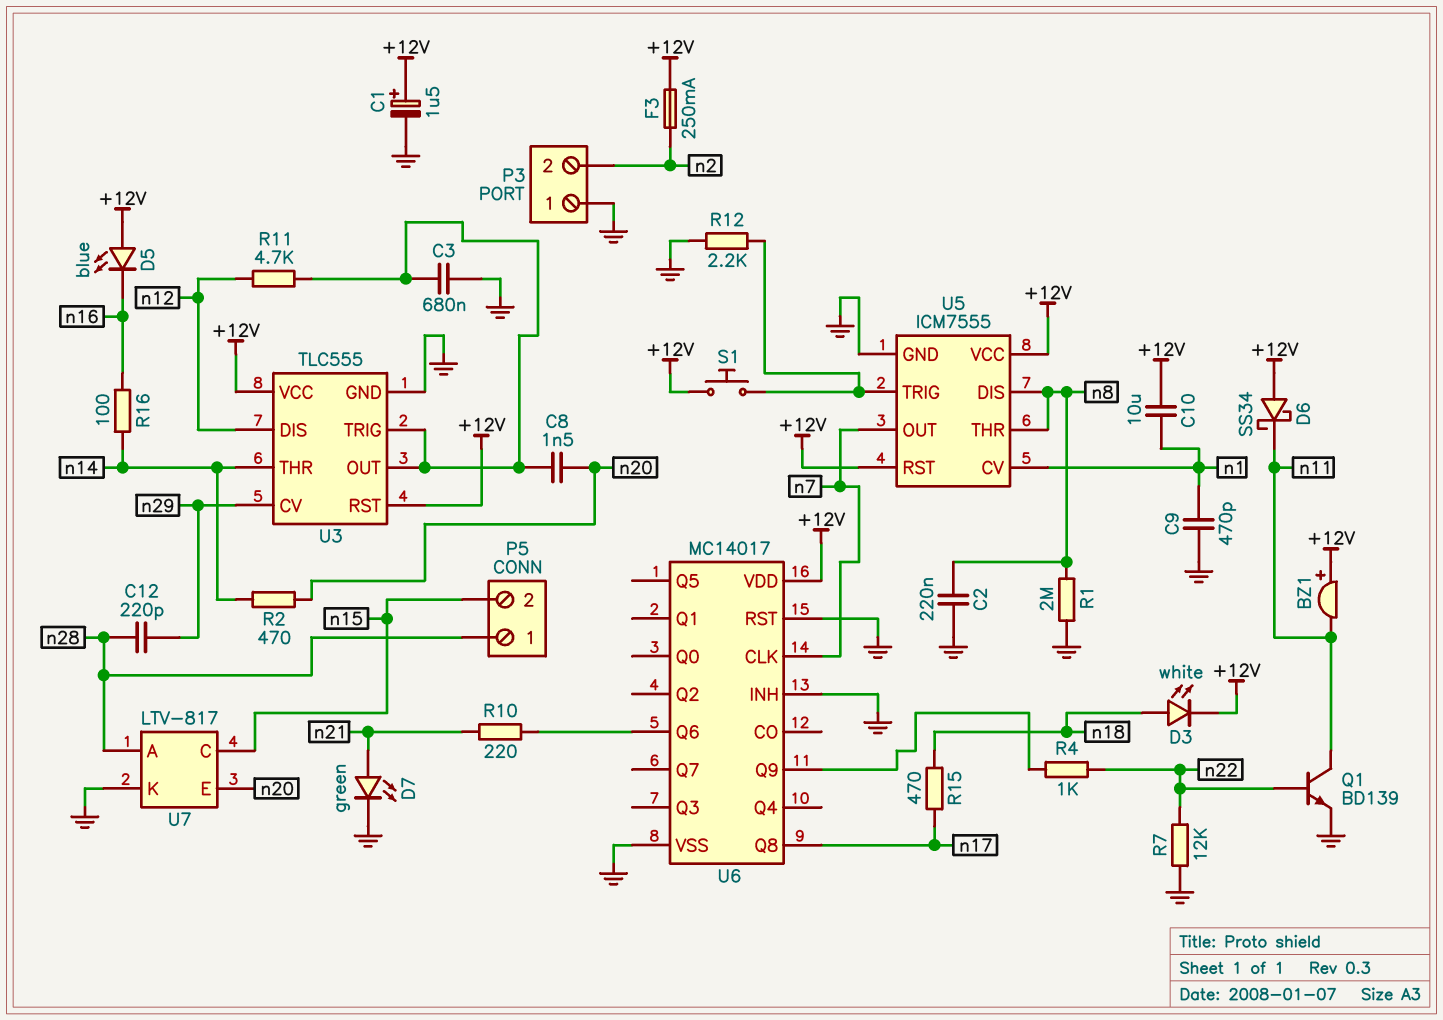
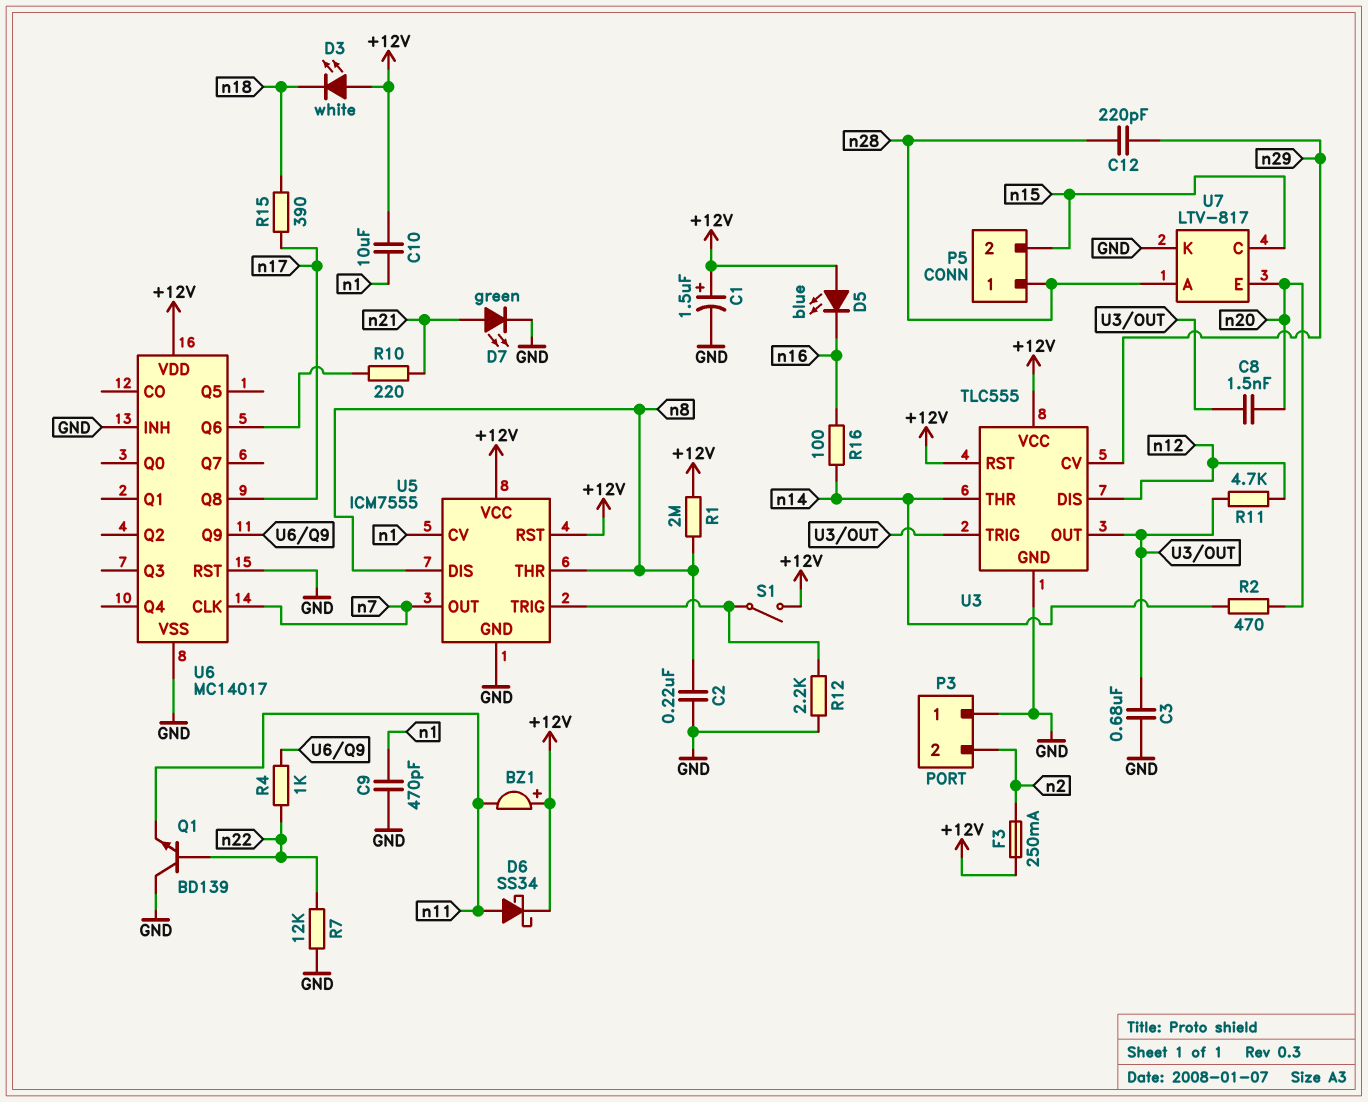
D3: LED white (A n18, K +12V) -> LED white (A +12V, K n18)
D6: schottky SS34 (A +12V, K n11) -> schottky SS34 (A n11, K +12V)
Q1: NPN BD139 (B n22, C n11, E GND) -> NPN BD139 (B n22, C GND, E n11)
R1: 2M (GND, n8) -> 2M (+12V, n8)
R15: 470 (n17, n18) -> 390 (n17, n18)
S1: button (+12V, U5/TRIG) -> switch (+12V, U5/TRIG)

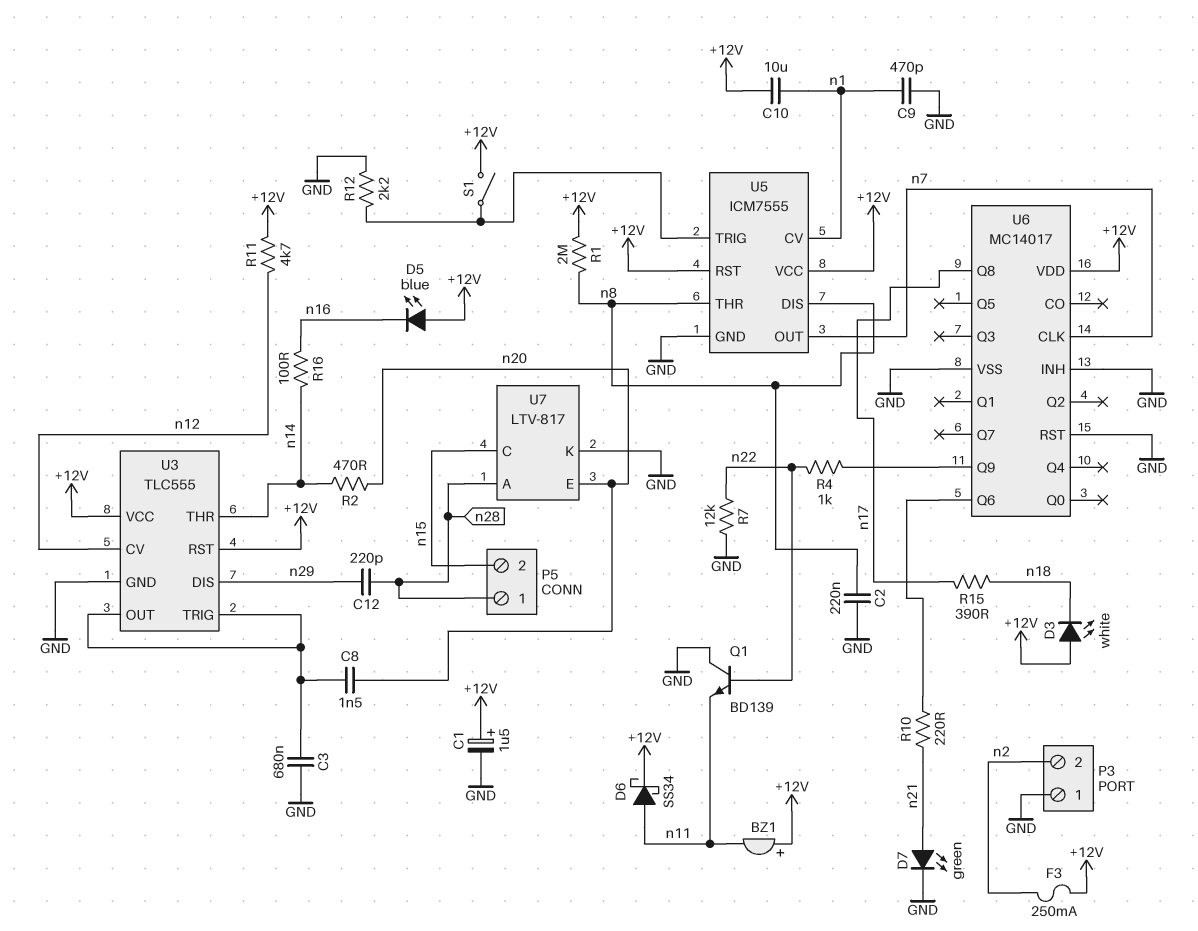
R11: 4.7k (U3/OUT, n12) -> 4.7k (+12V, n12)
U3 pin CV: n29 -> n12
U3 pin DIS: n12 -> n29

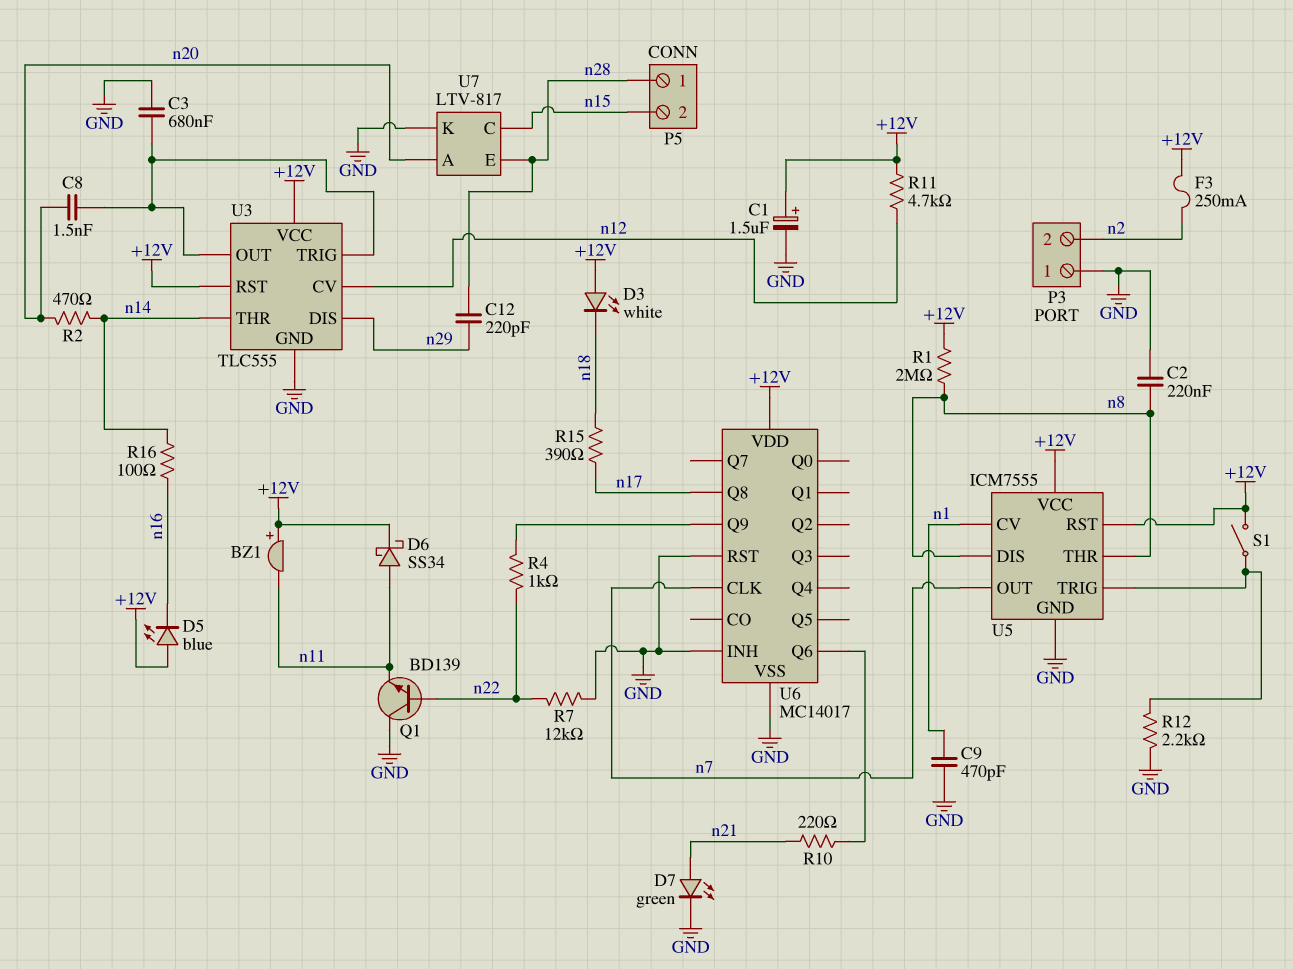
C10: 10uF (+12V, n1) -> none
U7 pin A: n28 -> n20
U7 pin E: n20 -> n28

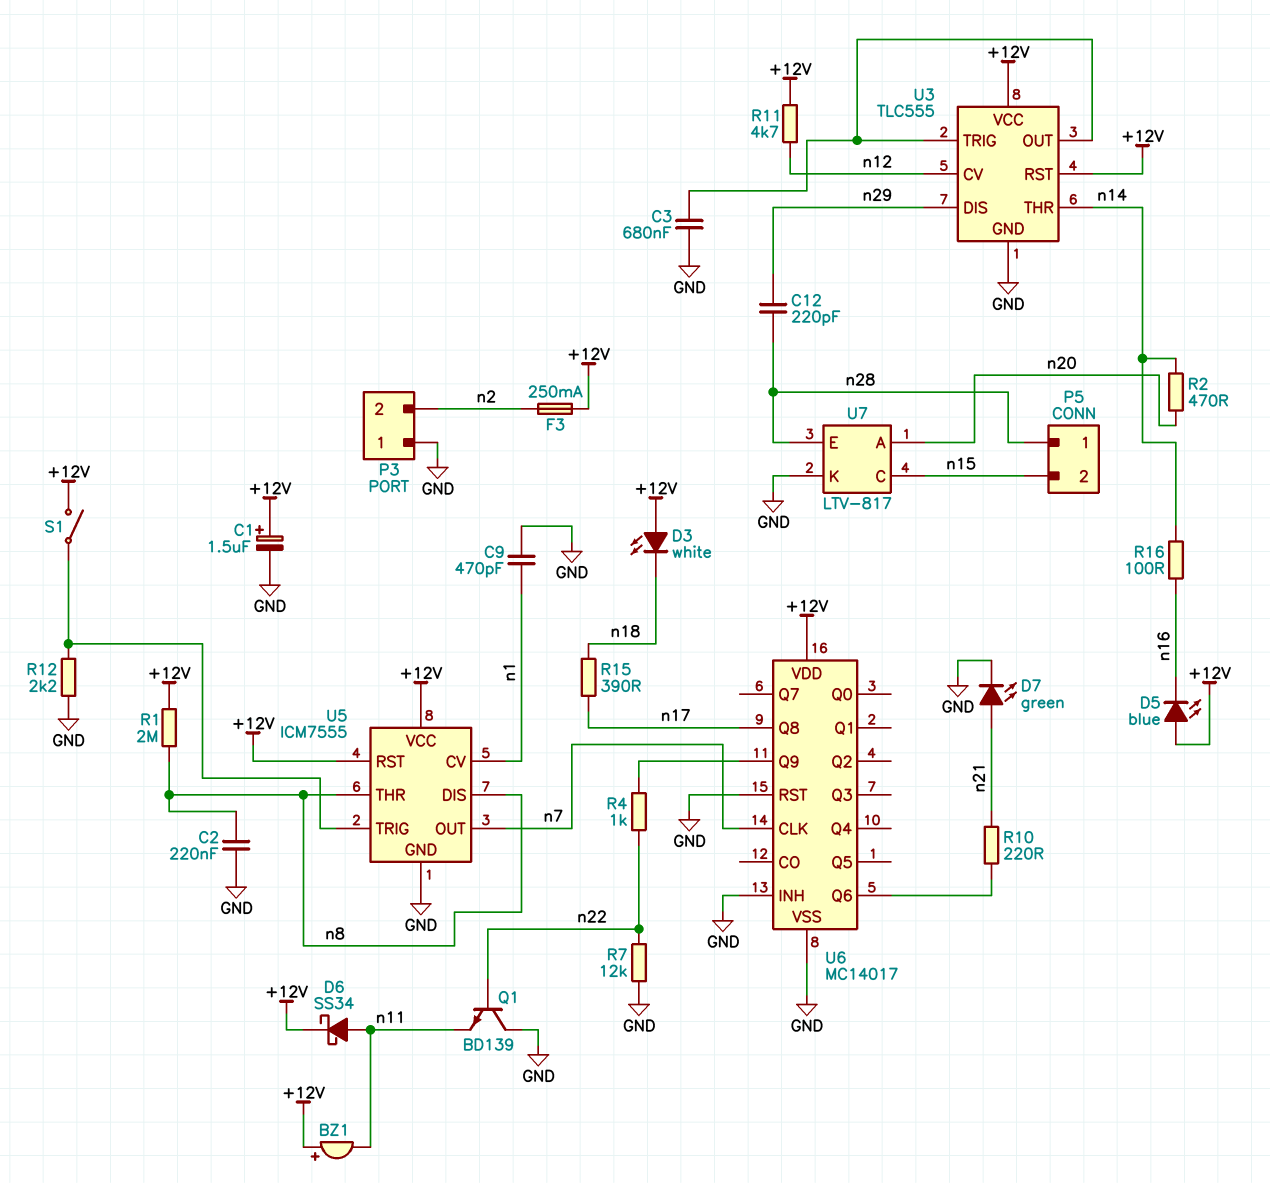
C8: 1.5nF (U3/OUT, n20) -> none

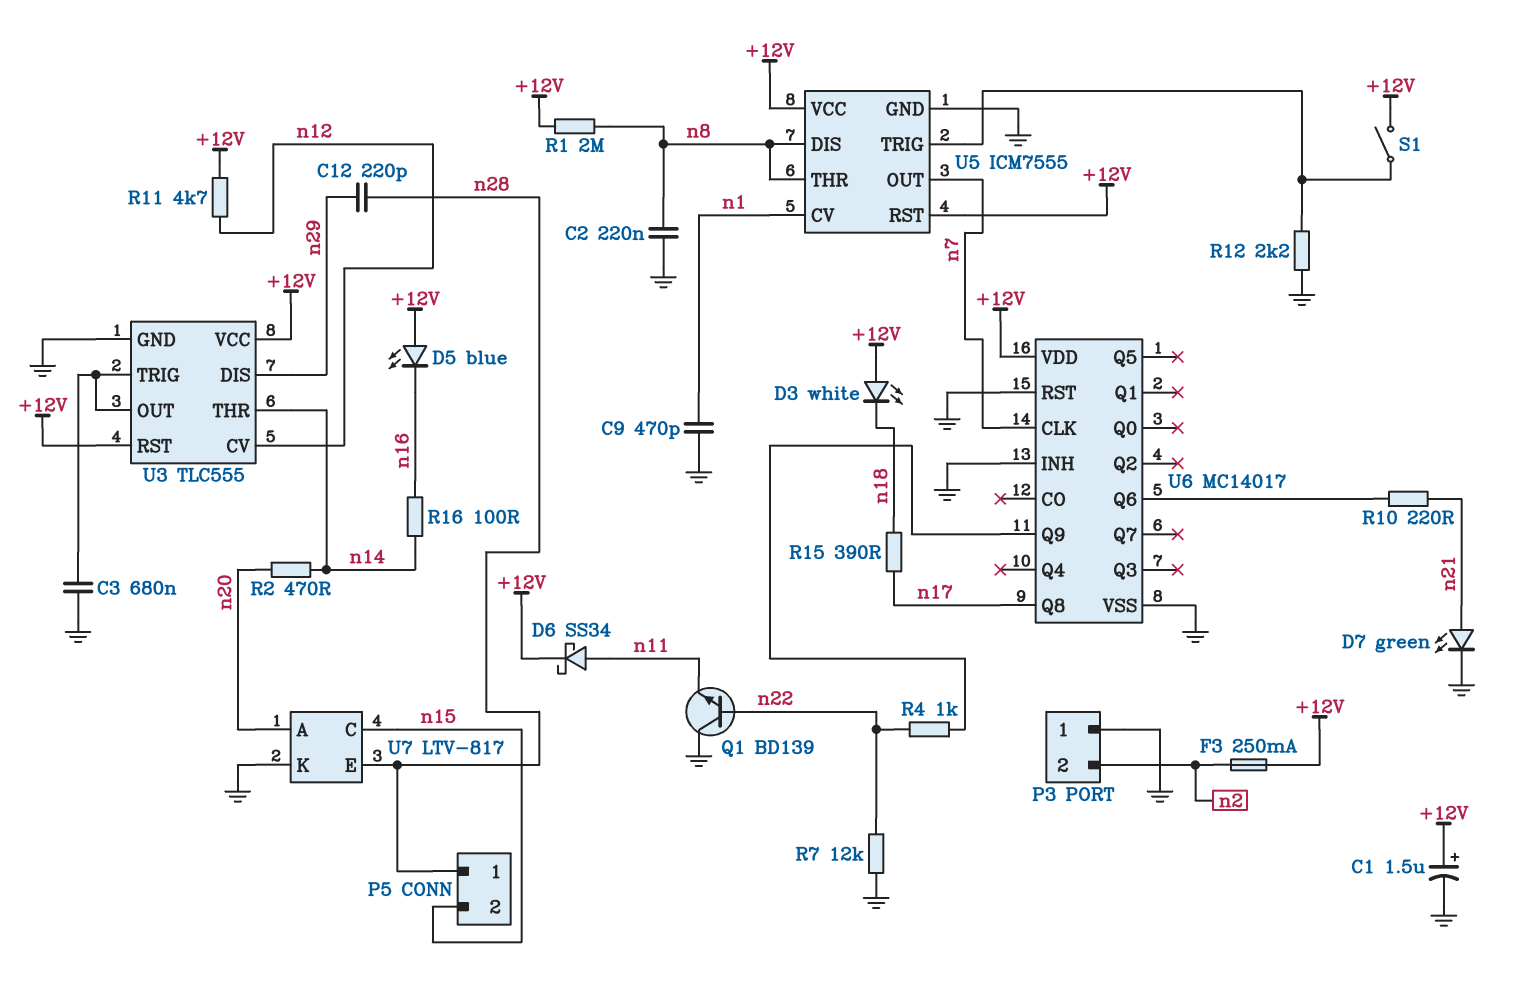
BZ1: buzzer (plus +12V, minus n11) -> none

